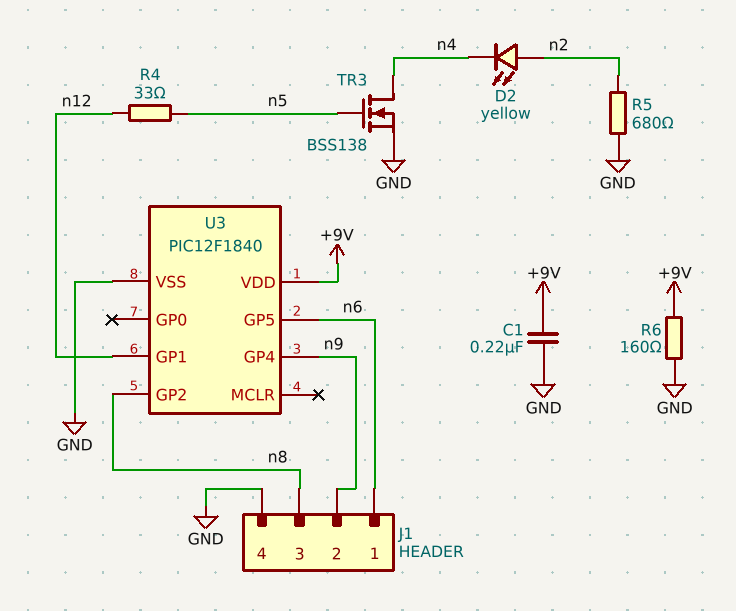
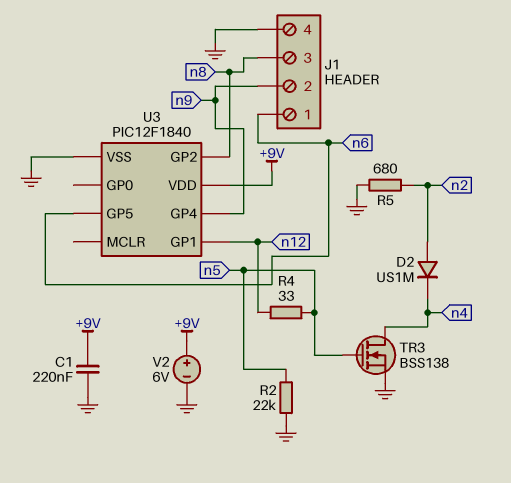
D2: LED yellow (A n2, K n4) -> diode US1M (A n2, K n4)
R2: none -> 22k (GND, n5)
R6: 160 (+9V, GND) -> none
V2: none -> 6V (plus +9V, minus GND)

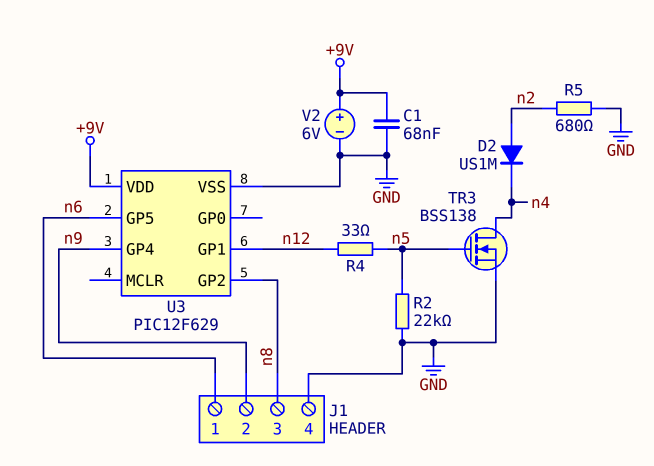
C1: 220nF (+9V, GND) -> 68nF (+9V, GND)
U3: PIC12F1840 -> PIC12F629

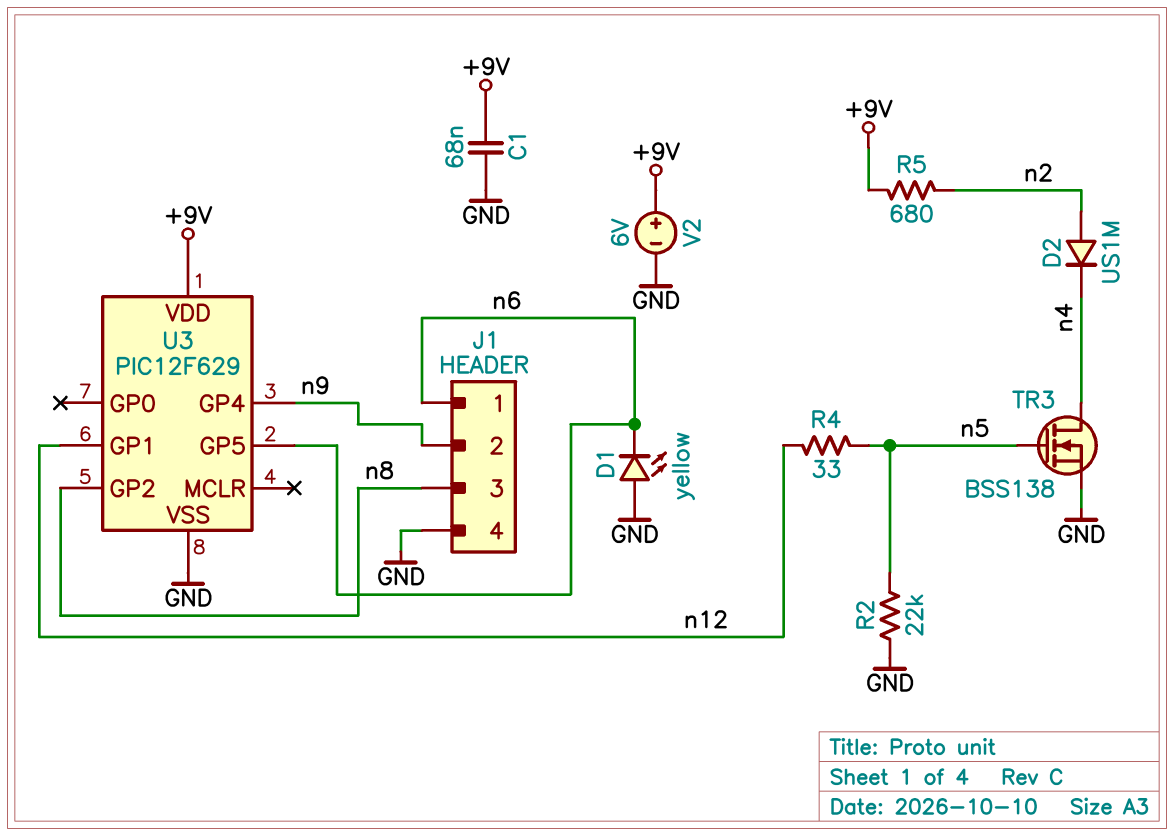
D1: none -> LED yellow (A GND, K n6)
R5: 680 (GND, n2) -> 680 (+9V, n2)

